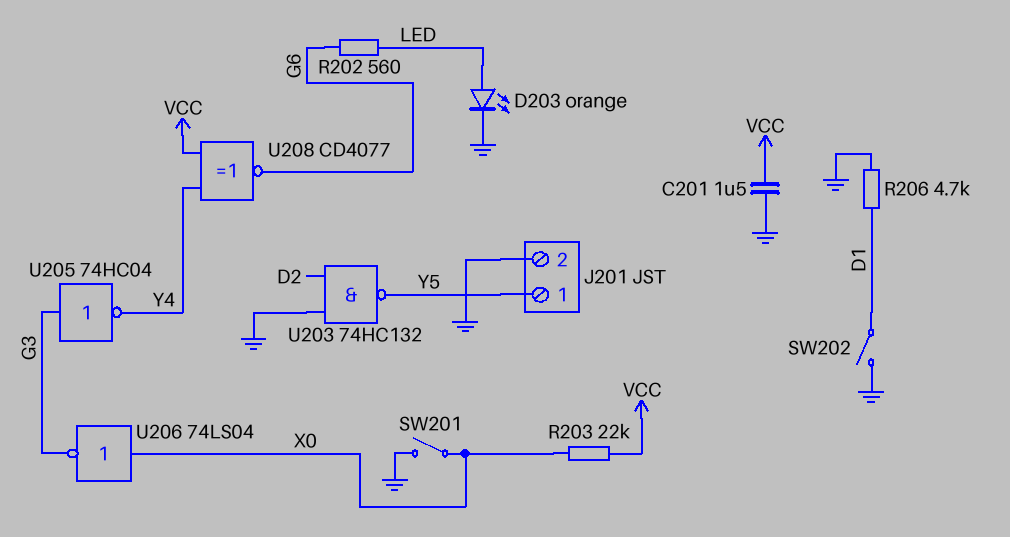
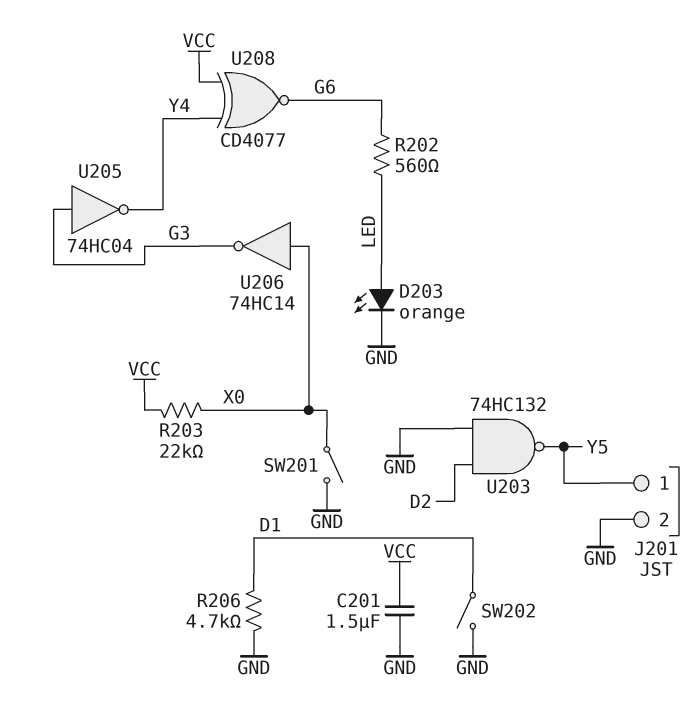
U206: NOT 74LS04 (in X0, out G3) -> NOT 74HC14 (in X0, out G3)

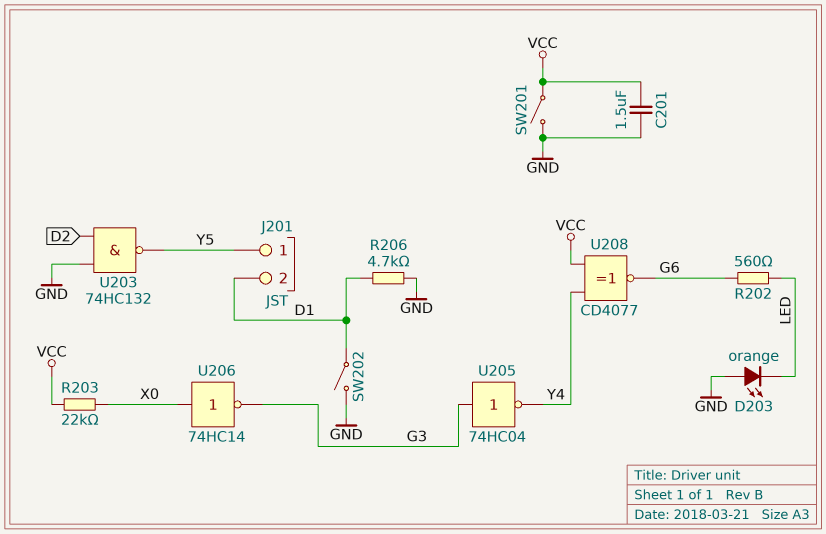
D203: LED orange (A LED, K GND) -> LED orange (A GND, K LED)
J201 pin 2: GND -> D1
SW201: switch (GND, X0) -> switch (GND, VCC)

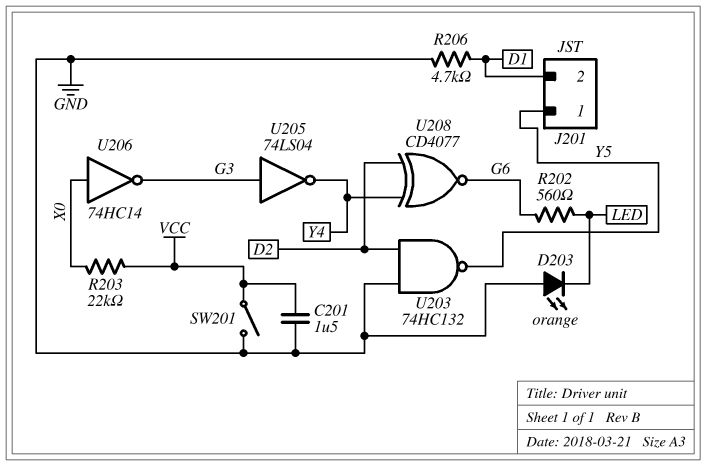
SW202: switch (D1, GND) -> none
U205: NOT 74HC04 (in G3, out Y4) -> NOT 74LS04 (in G3, out Y4)
U208: XNOR CD4077 (in VCC, in Y4, out G6) -> XNOR CD4077 (in D2, in Y4, out G6)

